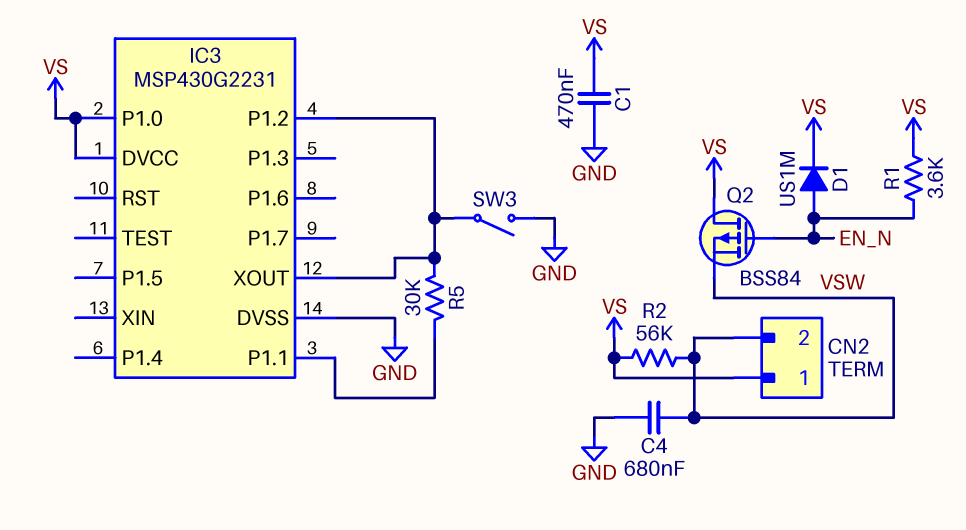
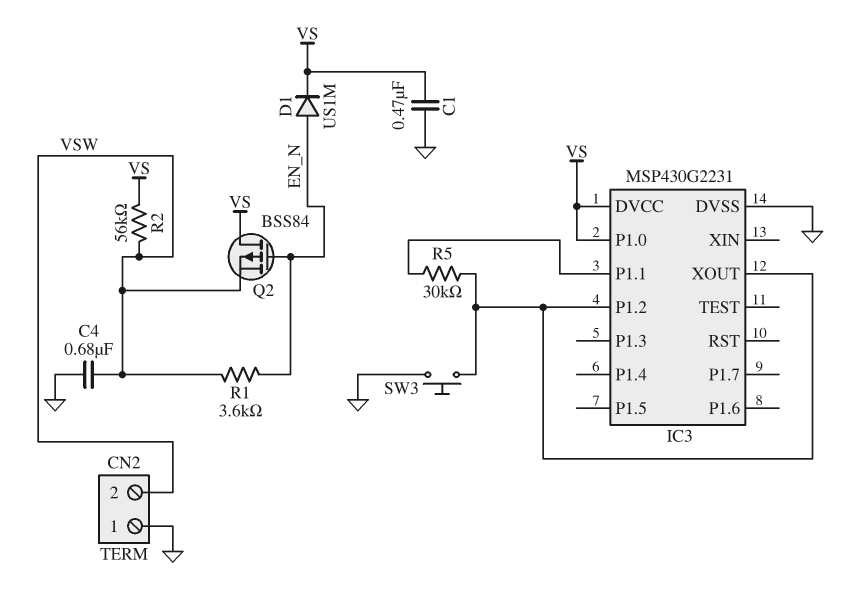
CN2 pin 1: VS -> GND
R1: 3.6k (EN_N, VS) -> 3.6k (EN_N, VSW)
SW3: switch (GND, IC3/P1.2) -> button (GND, IC3/P1.2)

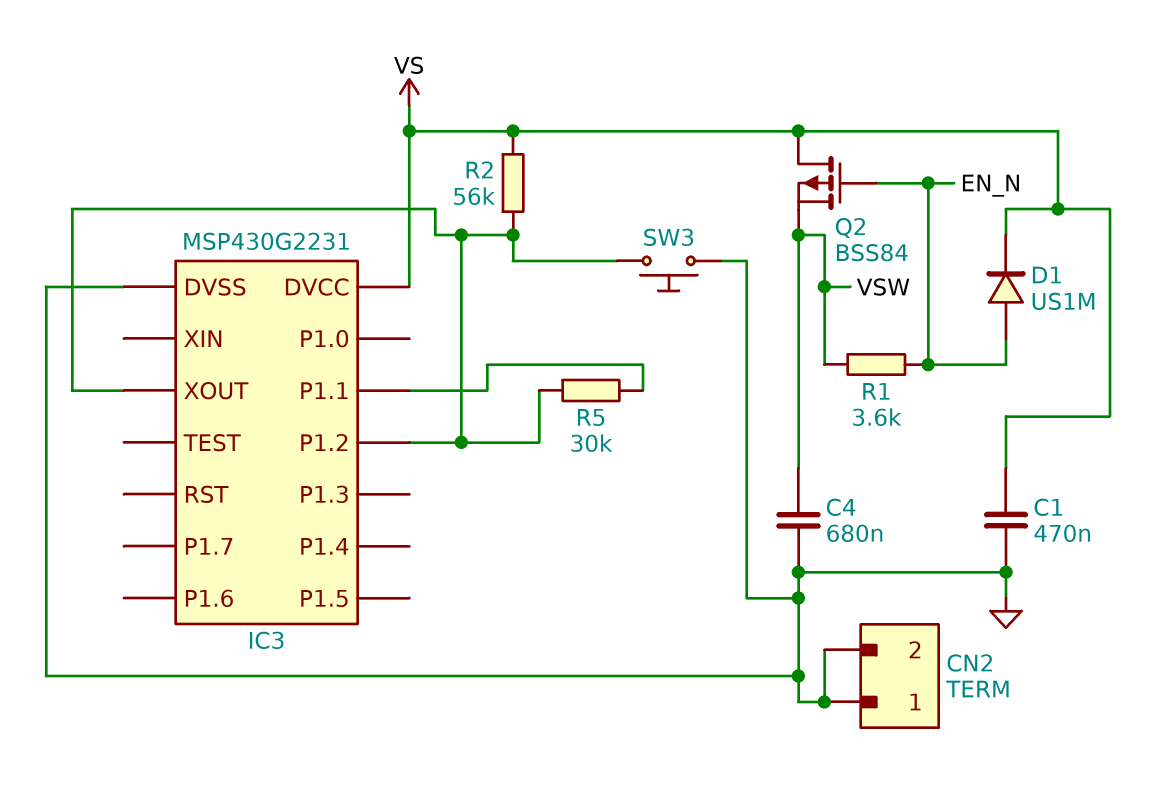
CN2 pin 2: VSW -> GND
IC3 pin P1.0: VS -> none
R2: 56k (VS, VSW) -> 56k (IC3/P1.2, VS)

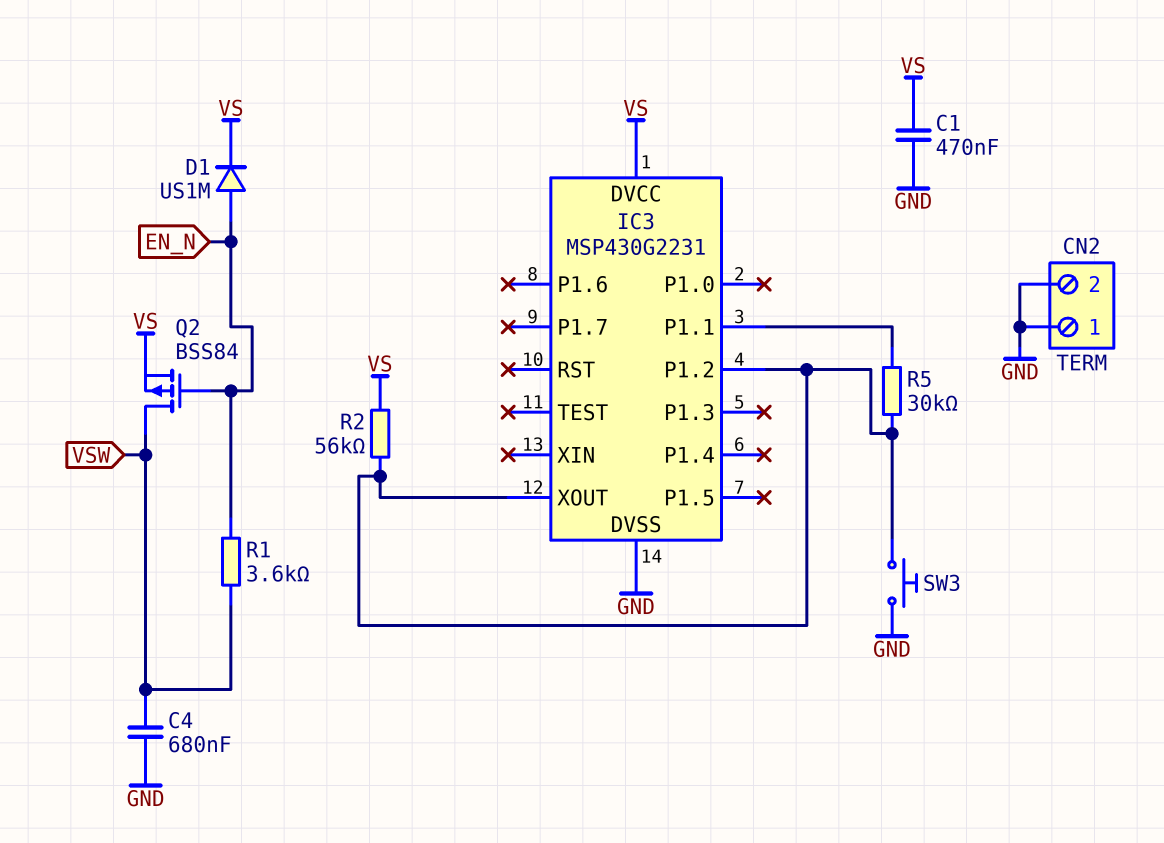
Q2: PMOS BSS84 (G EN_N, D VS, S VSW) -> PMOS BSS84 (G EN_N, D VSW, S VS)

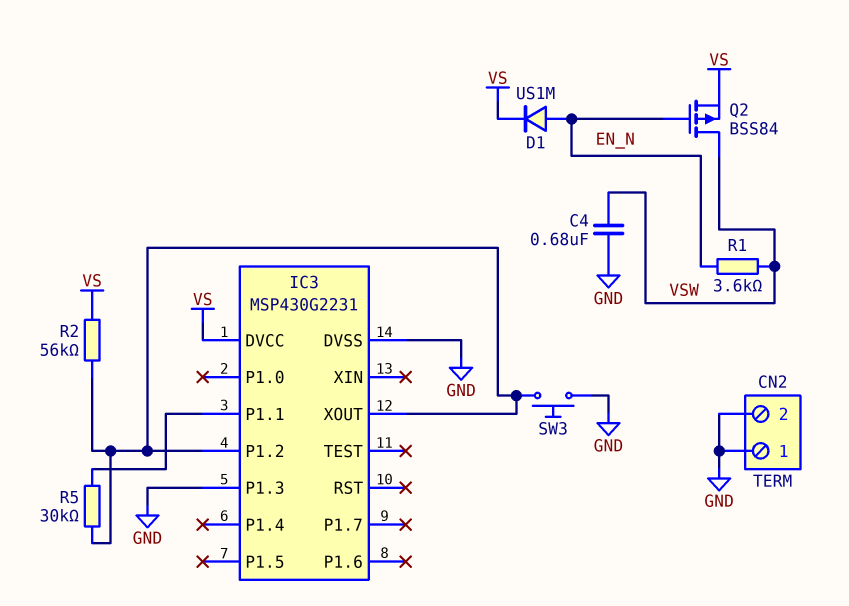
C1: 470nF (GND, VS) -> none
IC3 pin P1.3: none -> GND

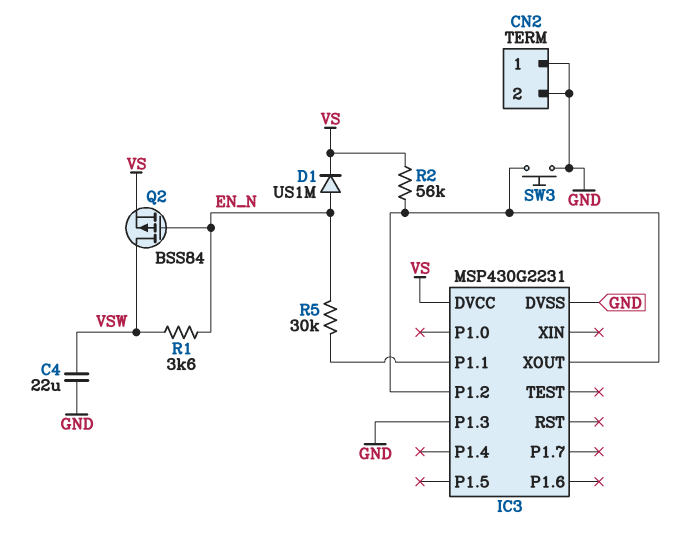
C4: 680nF (GND, VSW) -> 22uF (GND, VSW)
R5: 30k (IC3/P1.1, IC3/P1.2) -> 30k (EN_N, IC3/P1.1)

